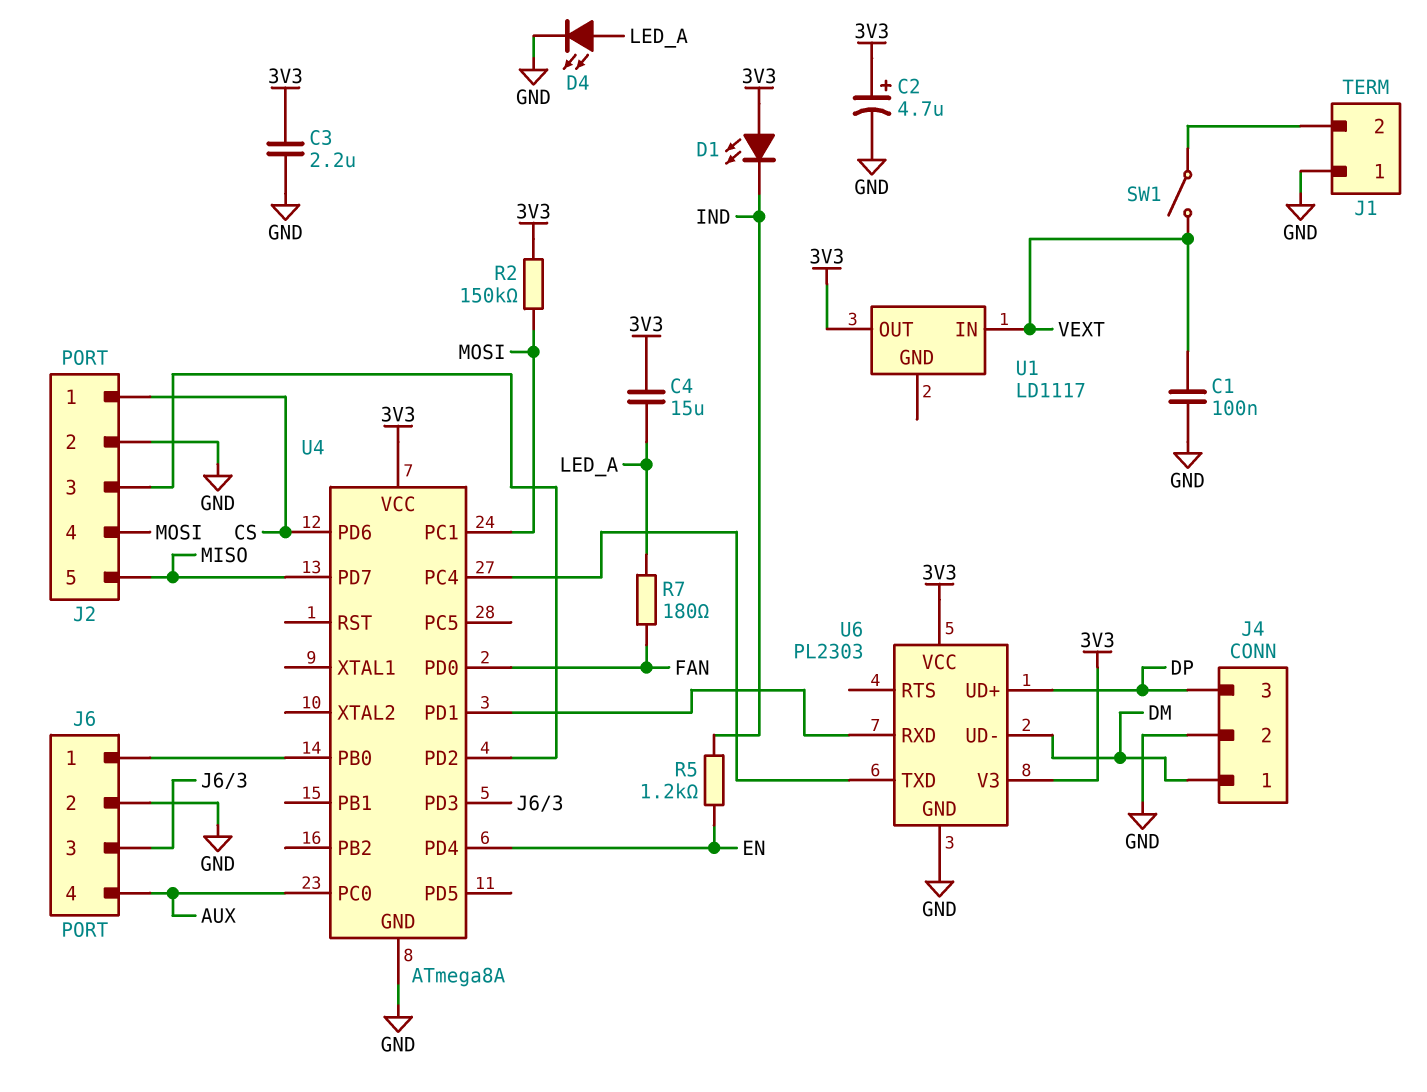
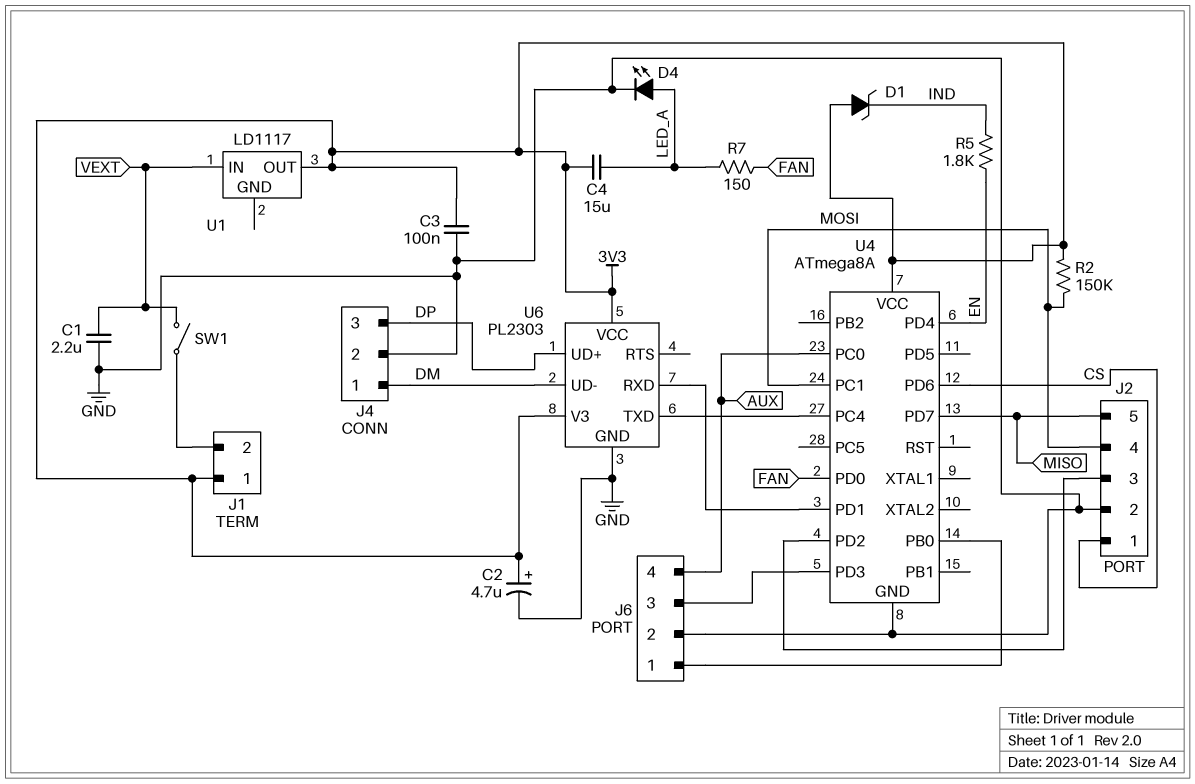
C1: 100nF (GND, VEXT) -> 2.2uF (GND, VEXT)
C3: 2.2uF (3V3, GND) -> 100nF (3V3, GND)
D1: LED (A 3V3, K IND) -> zener (A 3V3, K IND)
J1 pin 1: GND -> 3V3
R5: 1.2k (EN, IND) -> 1.8k (EN, IND)
R7: 180 (FAN, LED_A) -> 150 (FAN, LED_A)

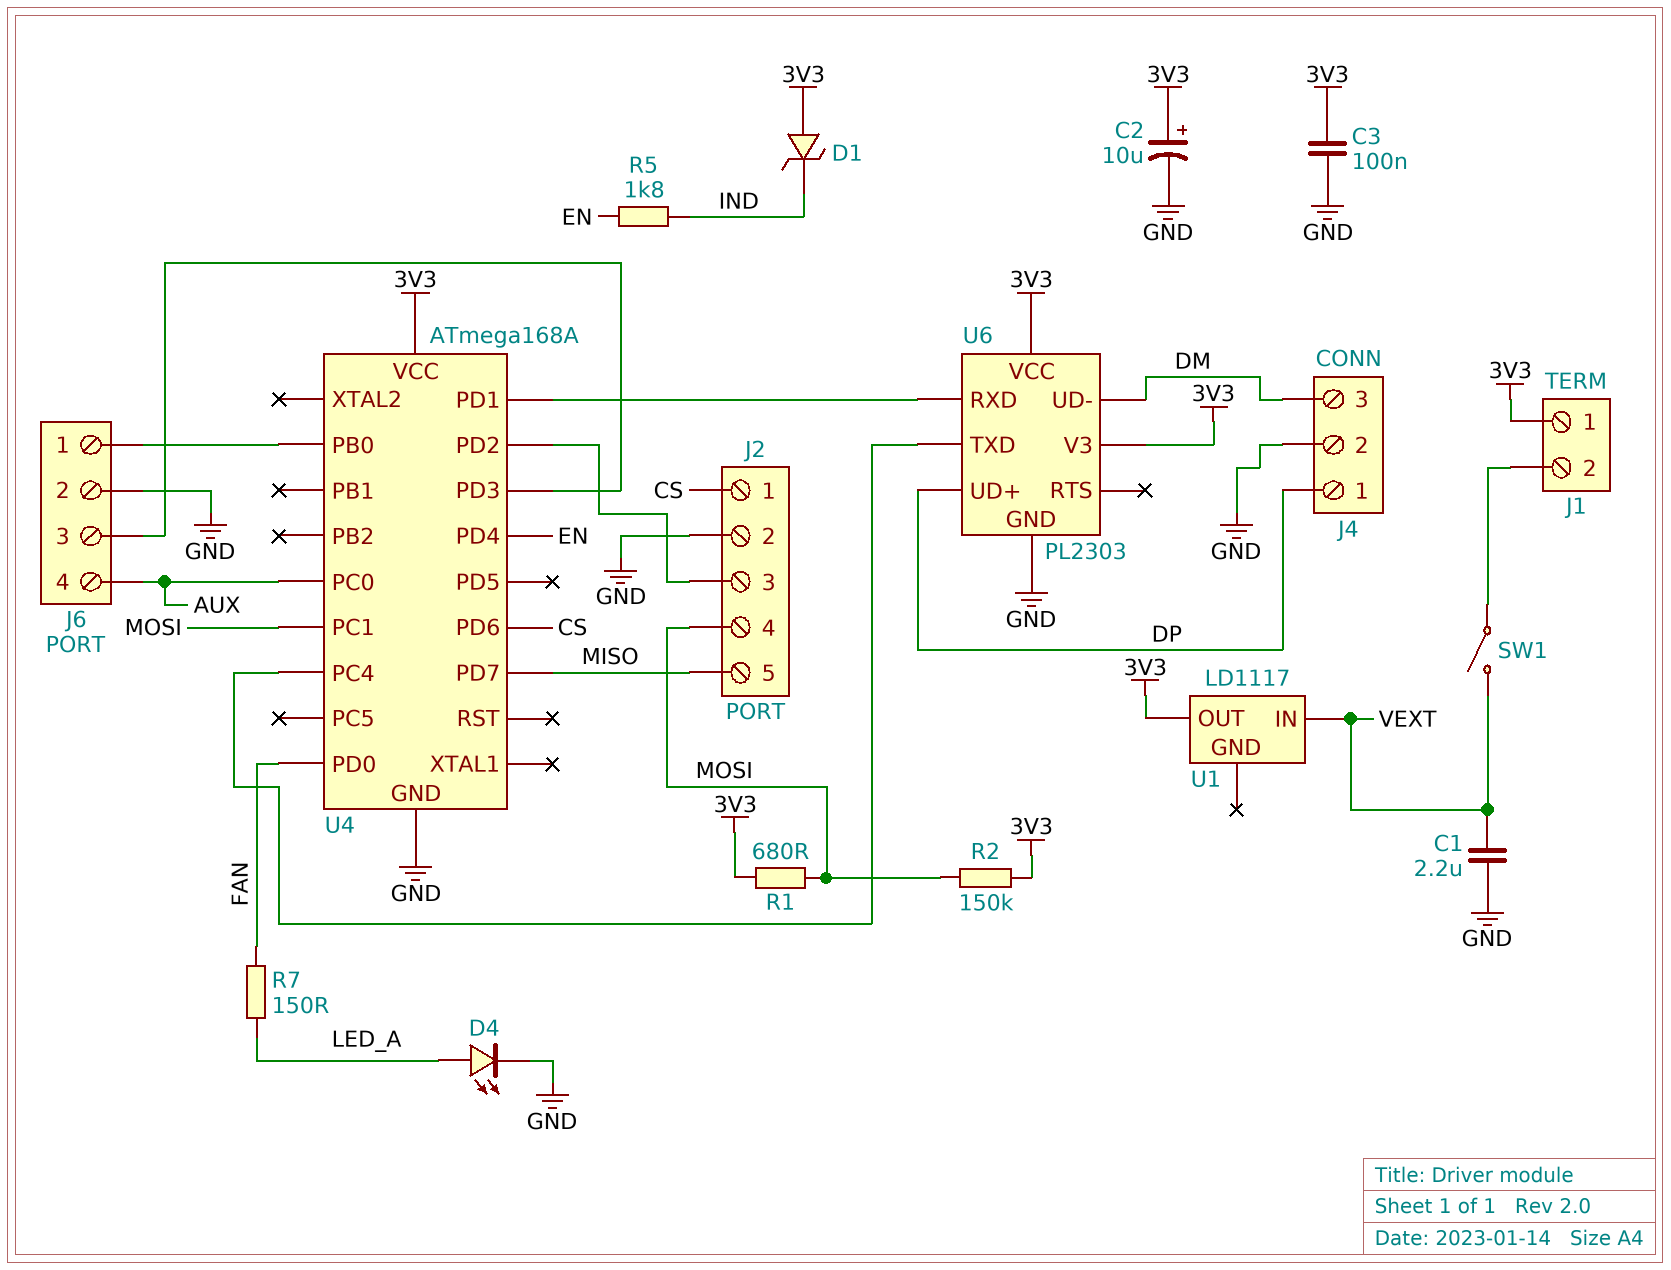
C2: 4.7uF (plus 3V3, minus GND) -> 10uF (plus 3V3, minus GND)
C4: 15uF (3V3, LED_A) -> none
J4 pin 1: DM -> DP
J4 pin 3: DP -> DM
R1: none -> 680 (3V3, MOSI)
U4: ATmega8A -> ATmega168A

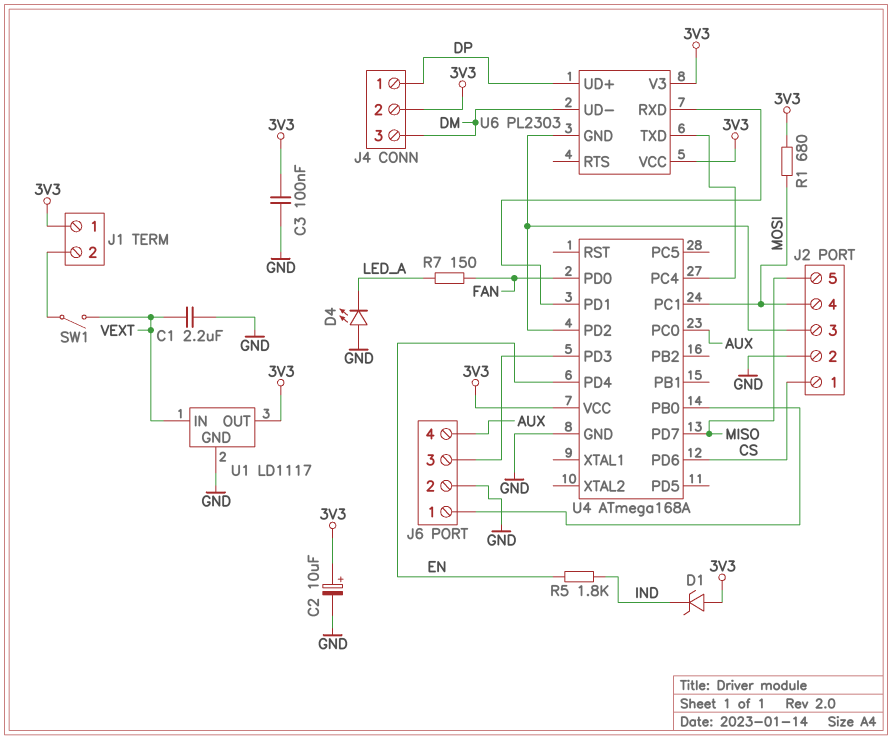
D4: LED (A LED_A, K GND) -> LED (A GND, K LED_A)
J4 pin 2: GND -> 3V3
R2: 150k (3V3, MOSI) -> none
U1 pin GND: none -> GND
U6 pin GND: GND -> J2/3

